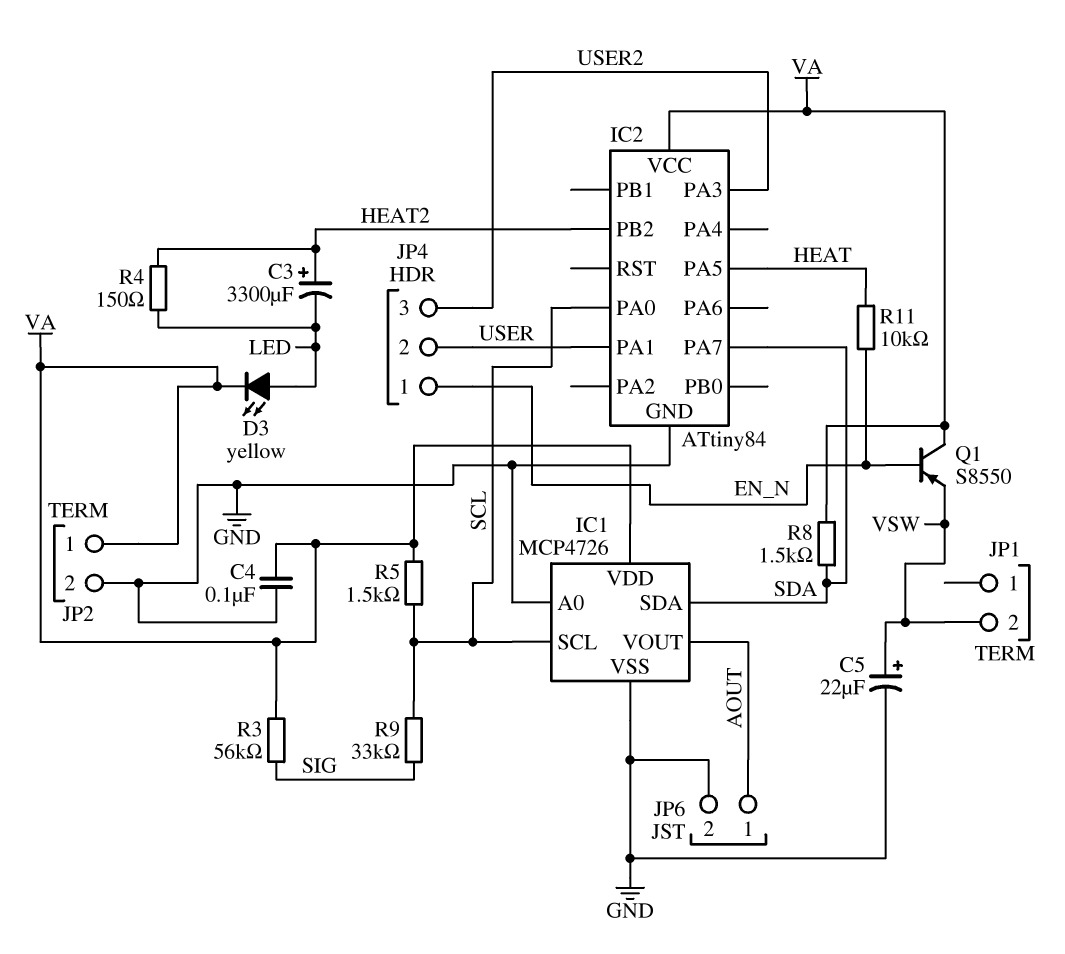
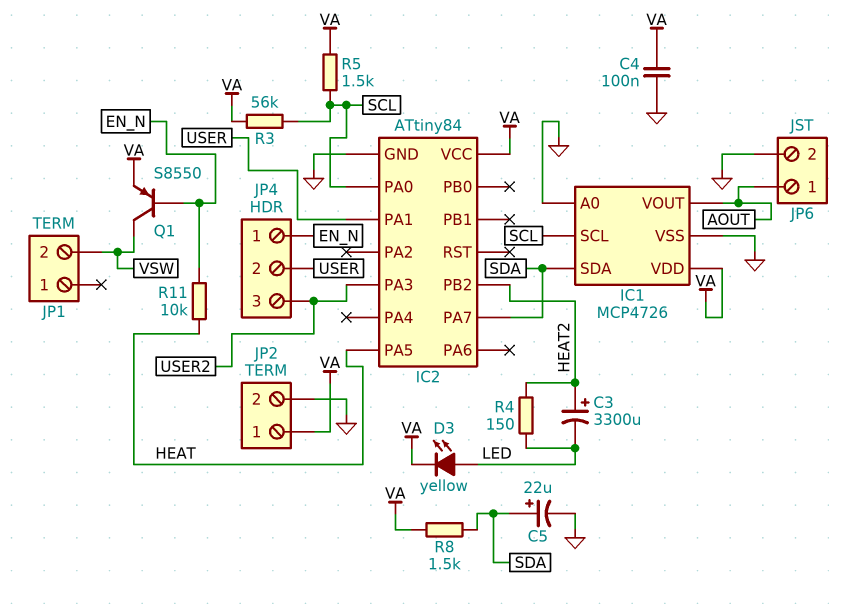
C5: 22uF (plus VSW, minus GND) -> 22uF (plus SDA, minus GND)
Q1: PNP S8550 (B EN_N, C VA, E VSW) -> PNP S8550 (B EN_N, C VSW, E VA)
R3: 56k (SIG, VA) -> 56k (SCL, VA)
R9: 33k (SCL, SIG) -> none

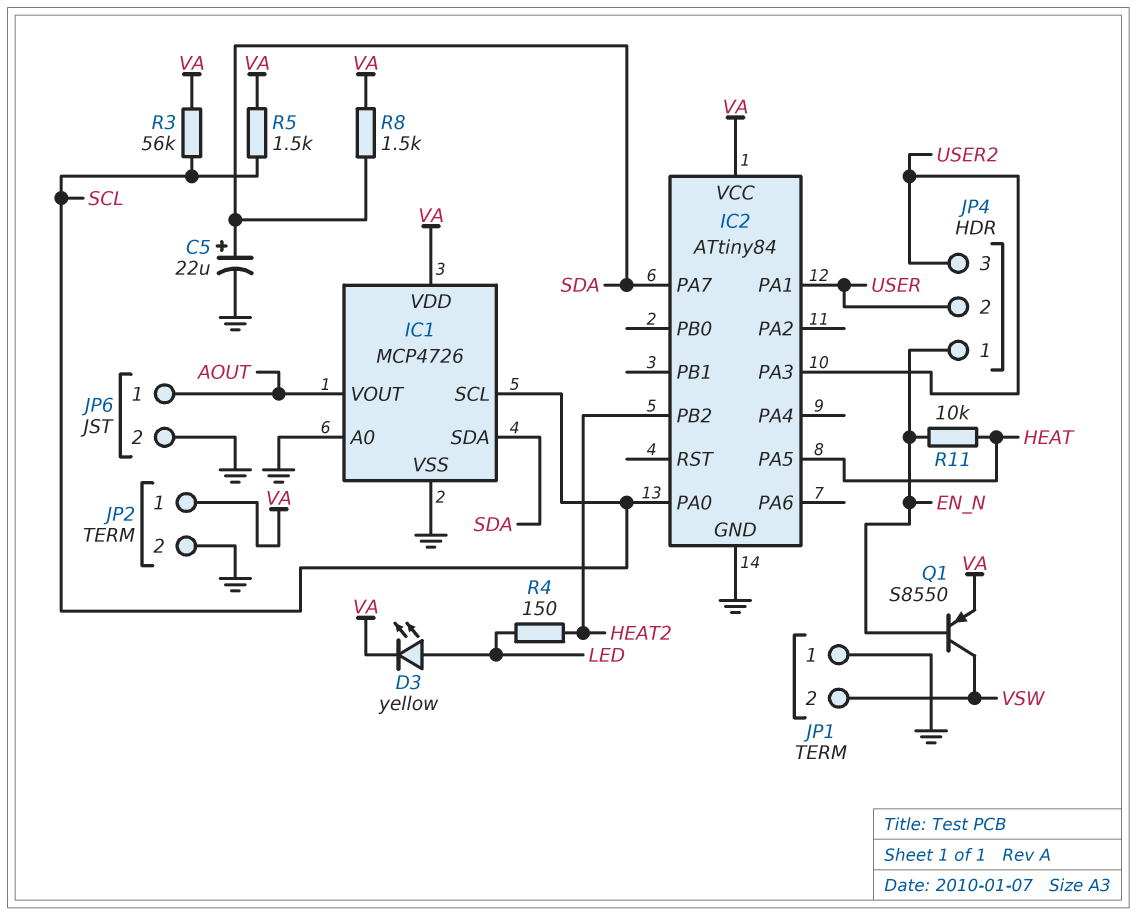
C3: 3300uF (plus HEAT2, minus LED) -> none
C4: 100nF (GND, VA) -> none
JP1 pin 1: none -> GND

